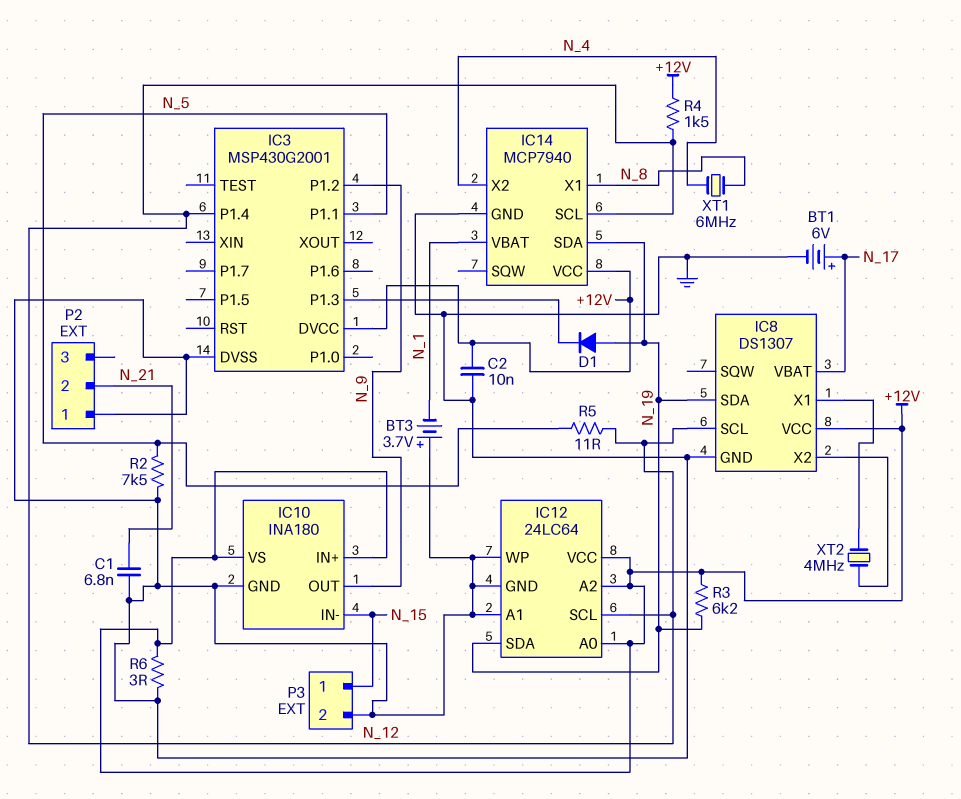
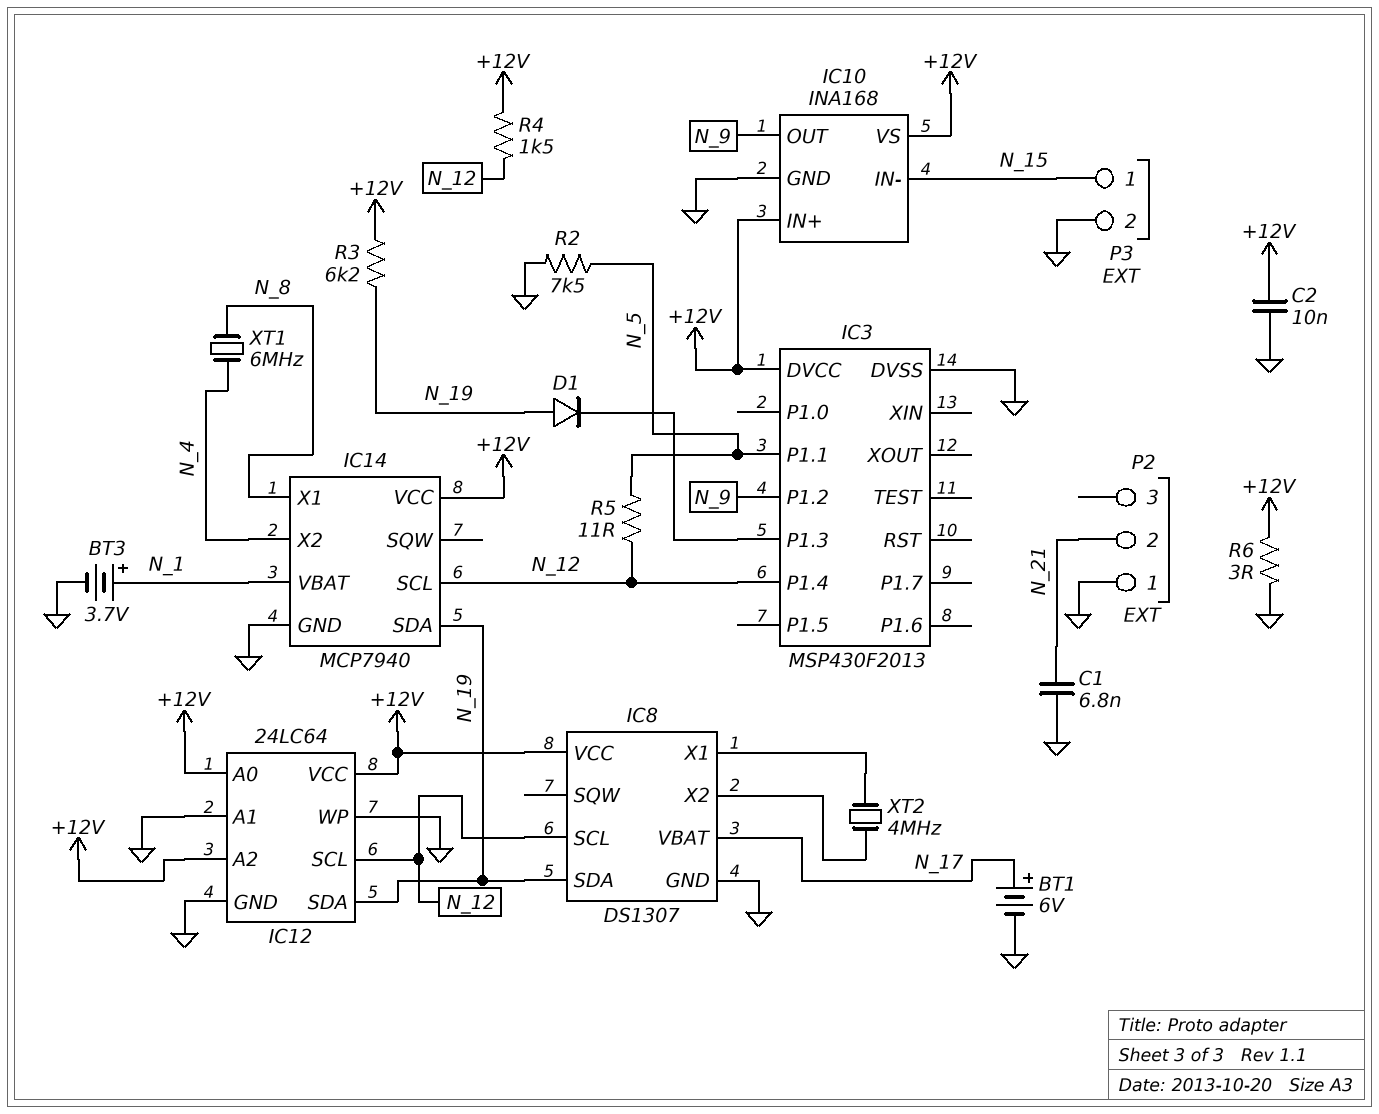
BT3: 3.7V (plus GND, minus N_1) -> 3.7V (plus N_1, minus GND)
IC3: MSP430G2001 -> MSP430F2013
IC10: INA180 -> INA168

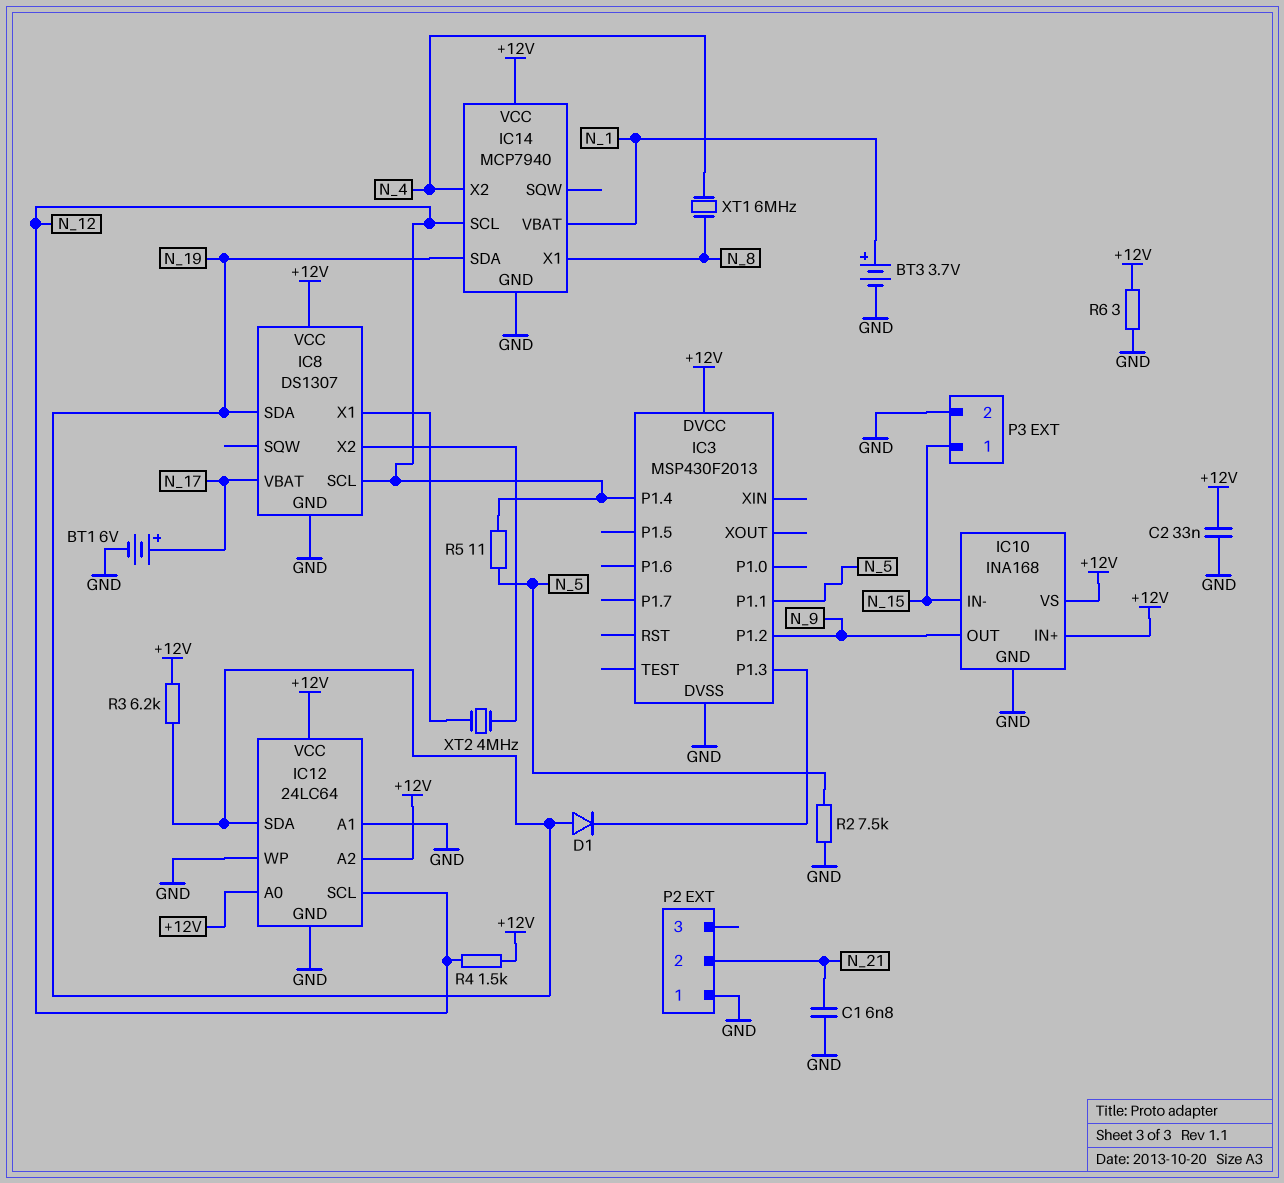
C2: 10nF (+12V, GND) -> 33nF (+12V, GND)

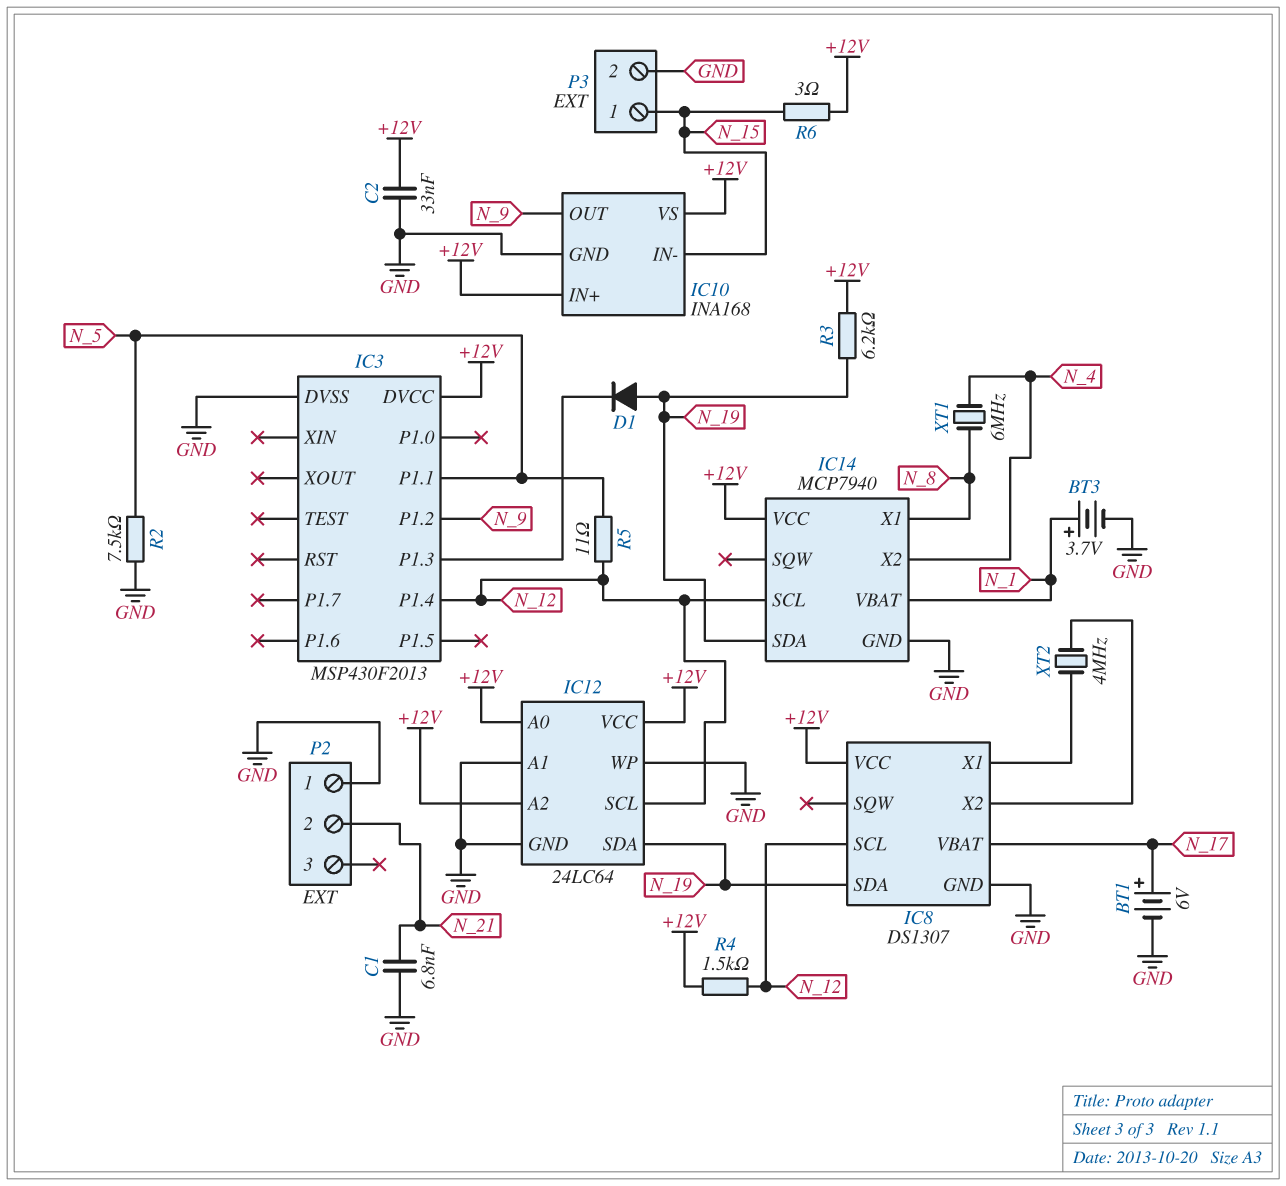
R6: 3 (+12V, GND) -> 3 (+12V, N_15)

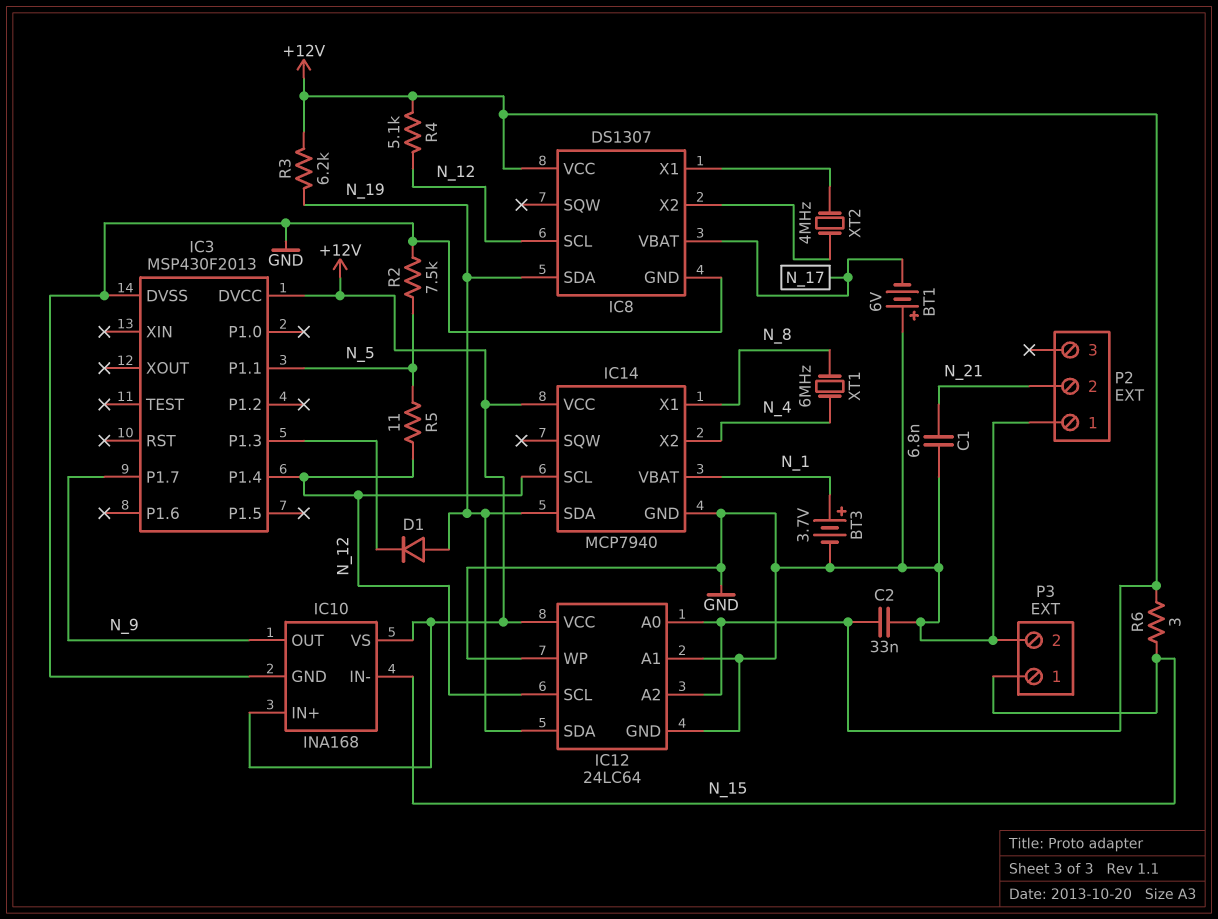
BT1: 6V (plus N_17, minus GND) -> 6V (plus GND, minus N_17)
IC3 pin P1.2: N_9 -> none
IC3 pin P1.7: none -> N_9
R4: 1.5k (+12V, N_12) -> 5.1k (+12V, N_12)

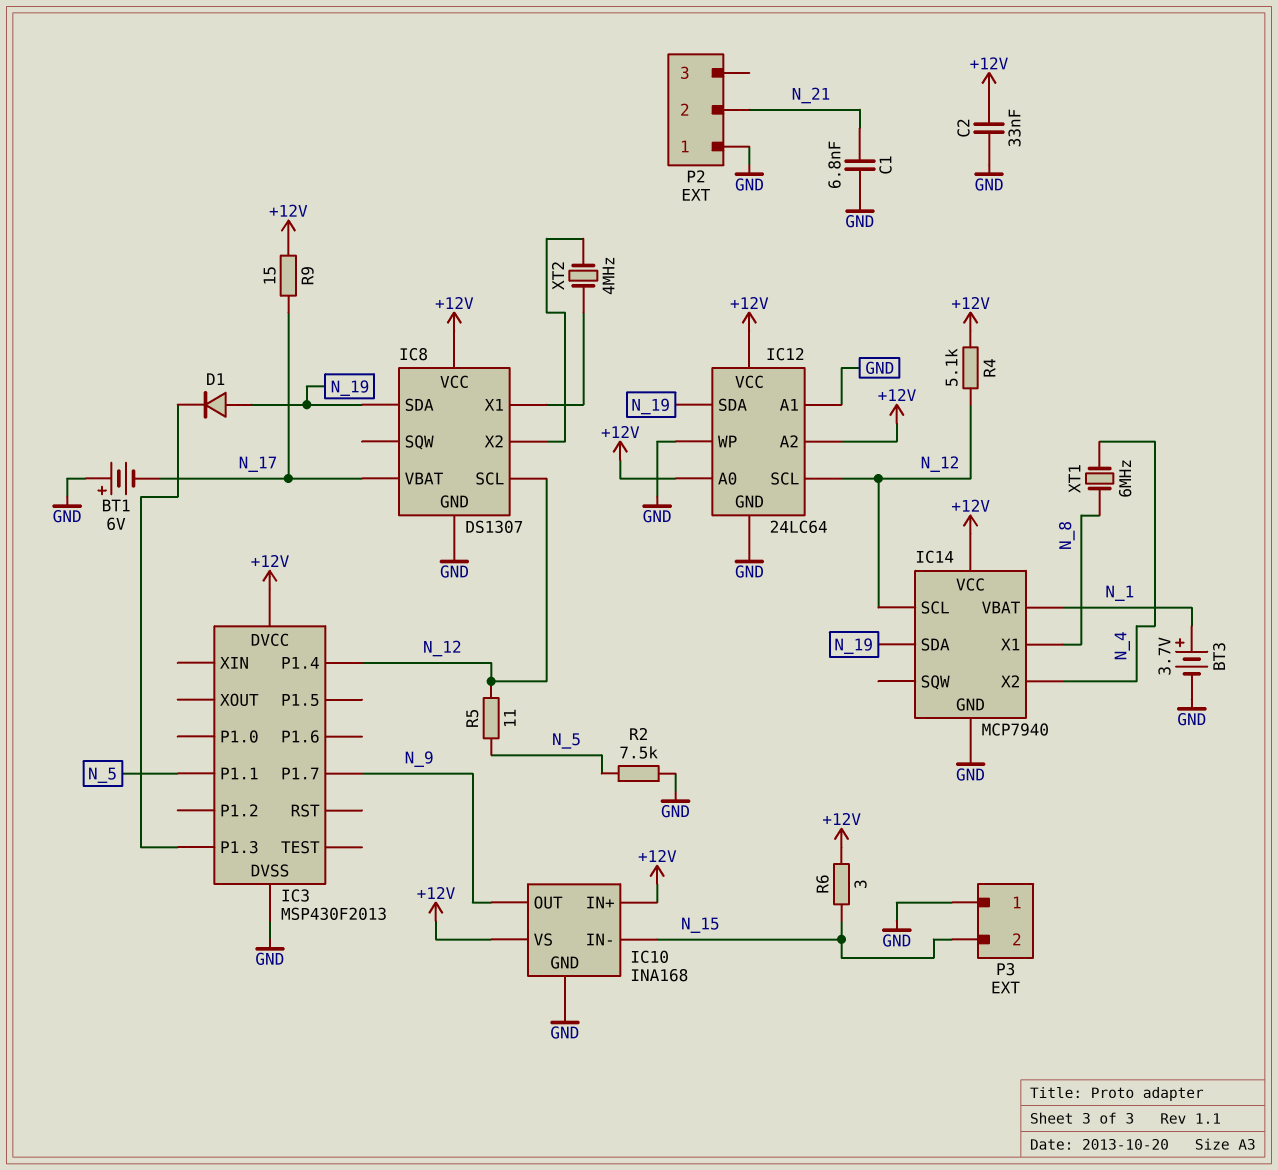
P3 pin 1: N_15 -> GND
P3 pin 2: GND -> N_15
R3: 6.2k (+12V, N_19) -> none
R9: none -> 15 (+12V, N_17)

